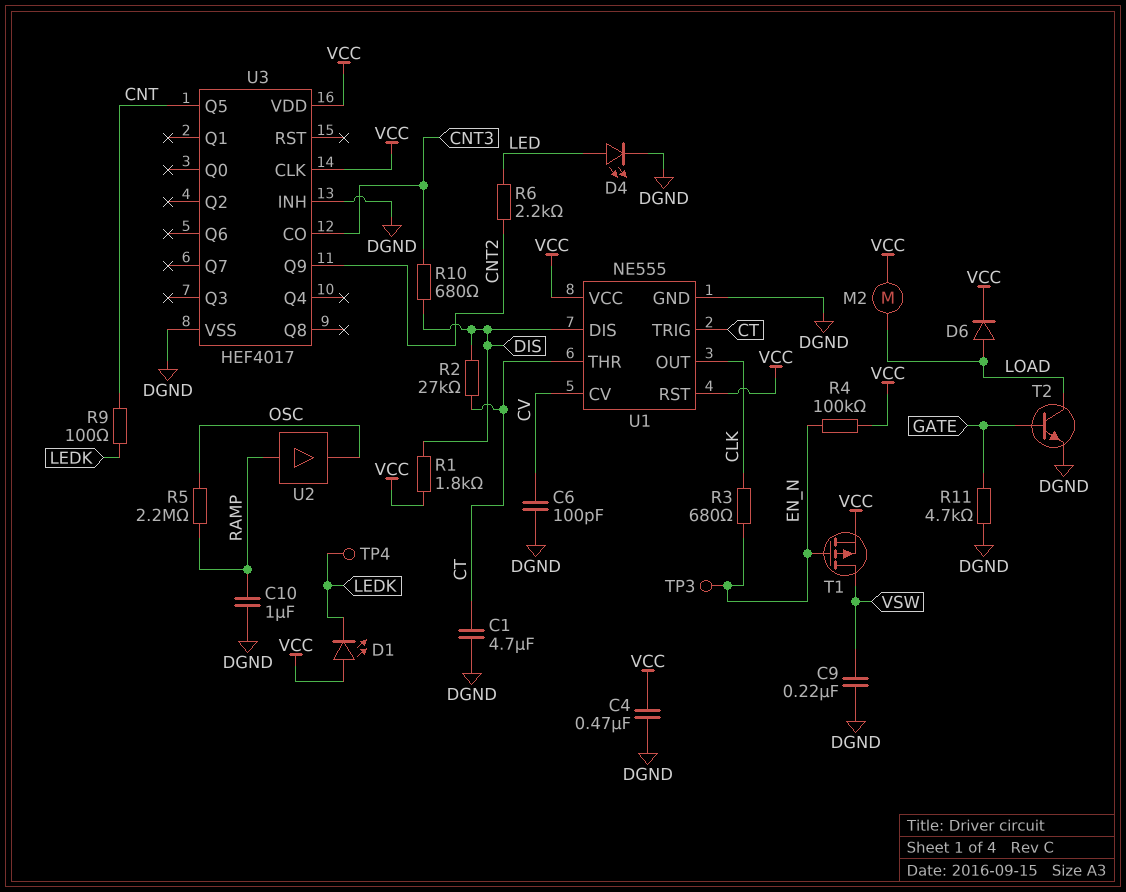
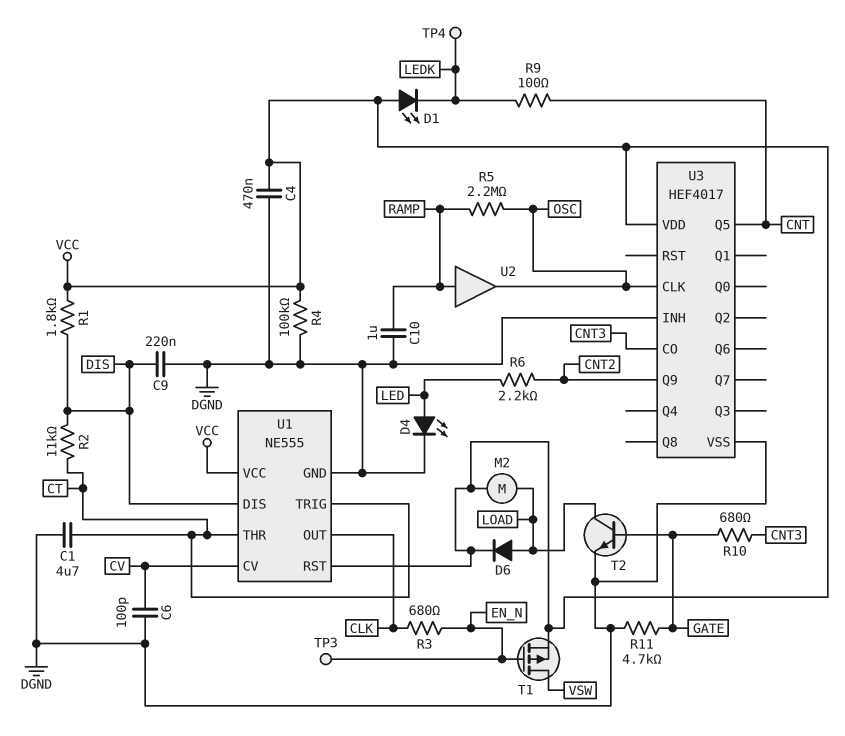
C9: 220nF (DGND, VSW) -> 220nF (DGND, DIS)
R2: 27k (CT, DIS) -> 11k (CT, DIS)
R4: 100k (EN_N, VCC) -> 100k (DGND, VCC)
R10: 680 (CNT3, DIS) -> 680 (CNT3, GATE)
U3 pin CLK: VCC -> OSC

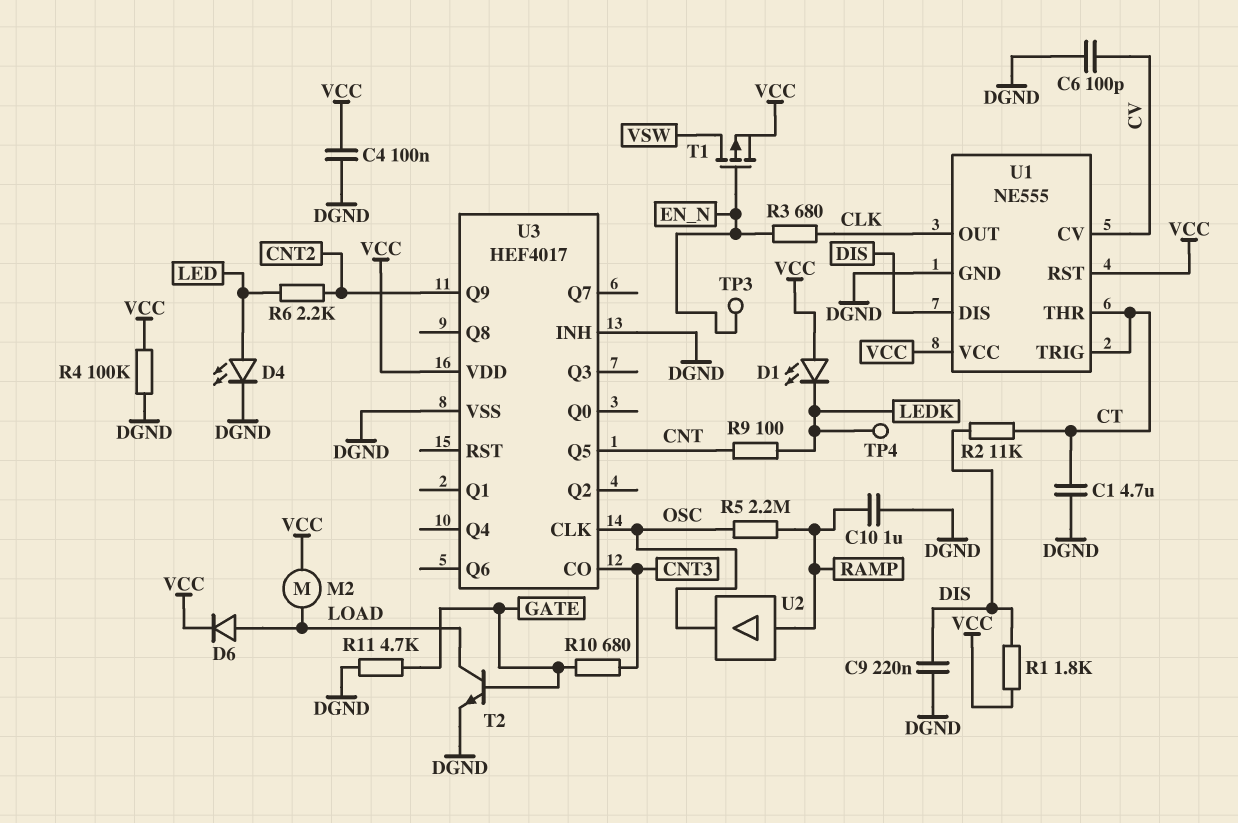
C4: 470nF (DGND, VCC) -> 100nF (DGND, VCC)

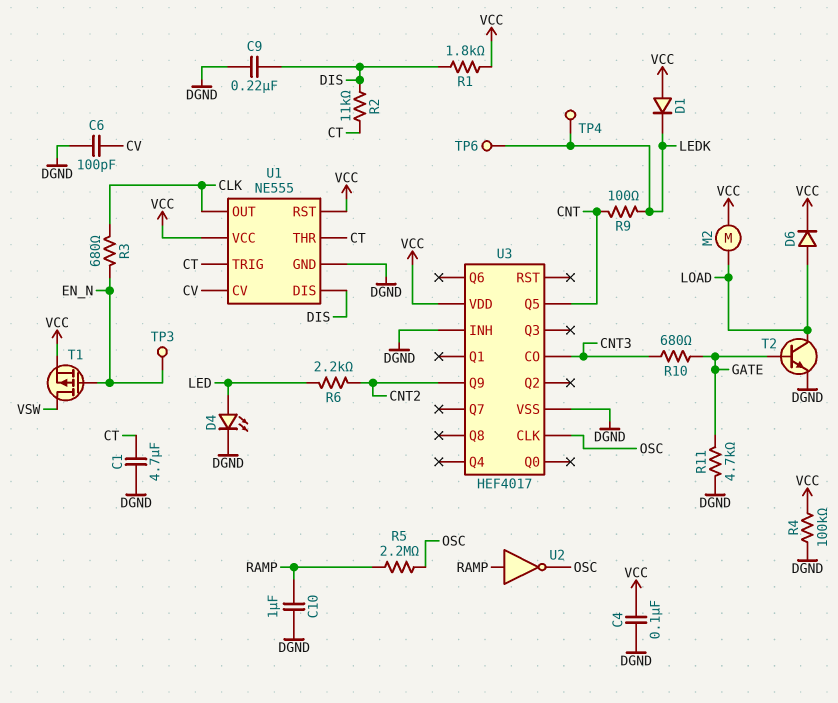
D1: LED (A VCC, K LEDK) -> diode (A VCC, K LEDK)
TP6: none -> test point (LEDK)
U2: buffer (in RAMP, out OSC) -> NOT (in RAMP, out OSC)

